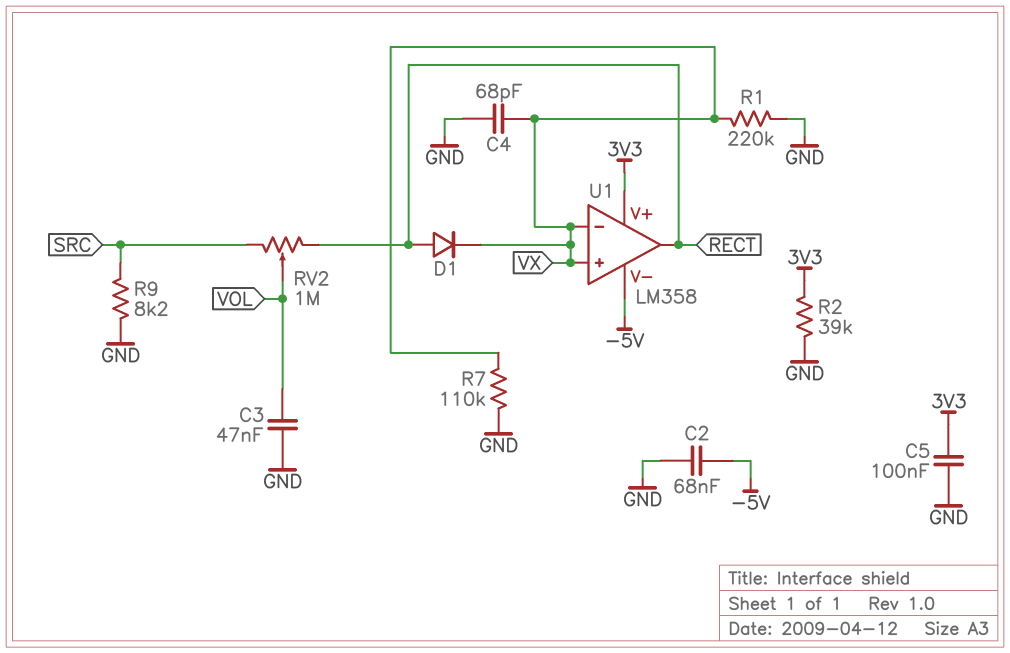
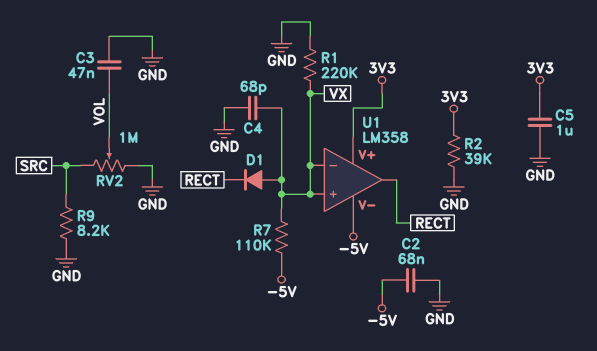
C5: 100nF (3V3, GND) -> 1uF (3V3, GND)
D1: diode (A RECT, K VX) -> diode (A VX, K RECT)
R7: 110k (GND, VX) -> 110k (-5V, VX)
RV2: 1M (RECT, SRC, wiper VOL) -> 1M (GND, SRC, wiper VOL)

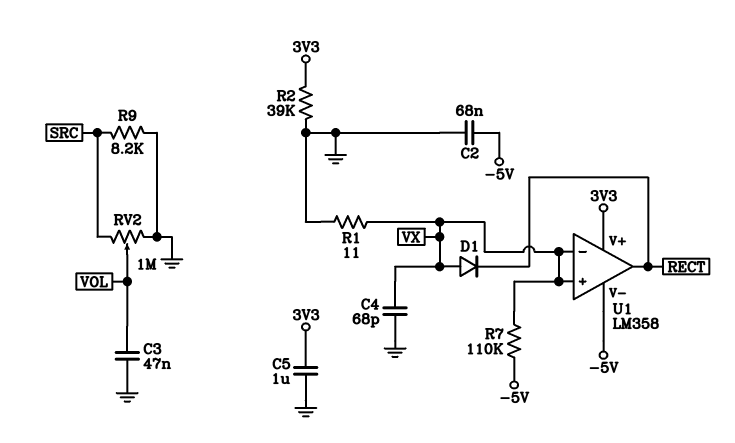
R1: 220k (GND, VX) -> 11 (GND, VX)

